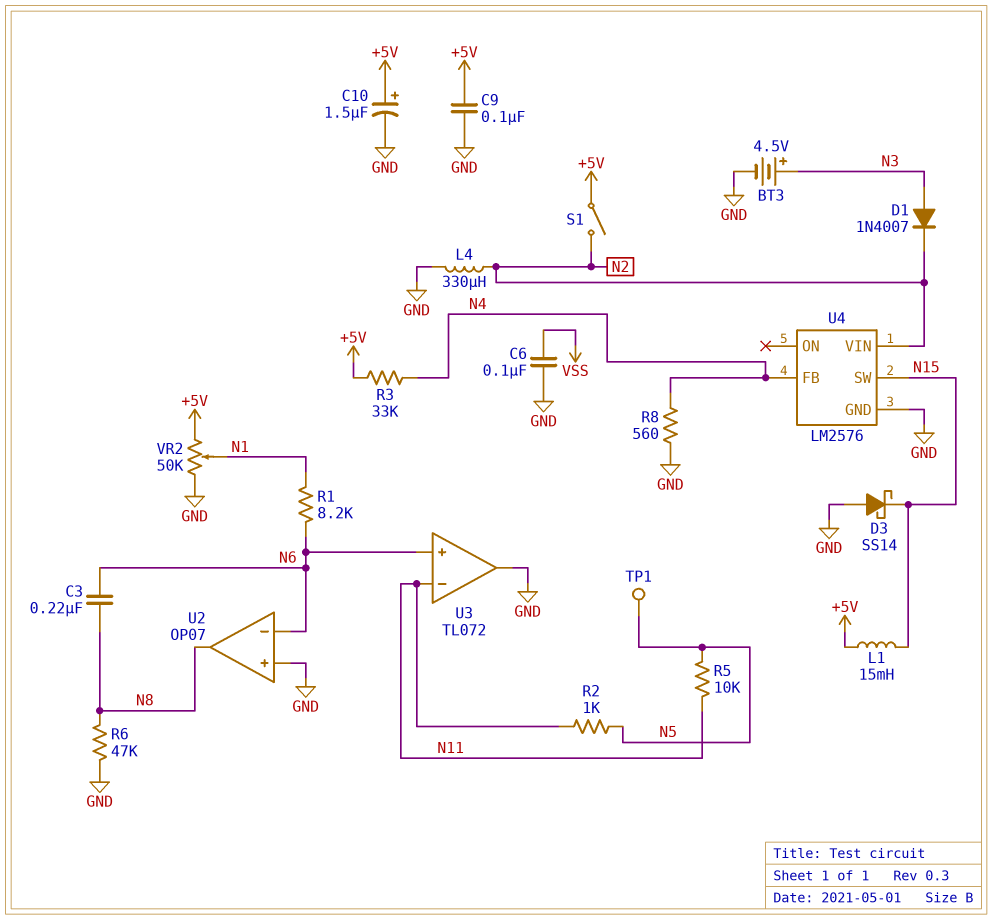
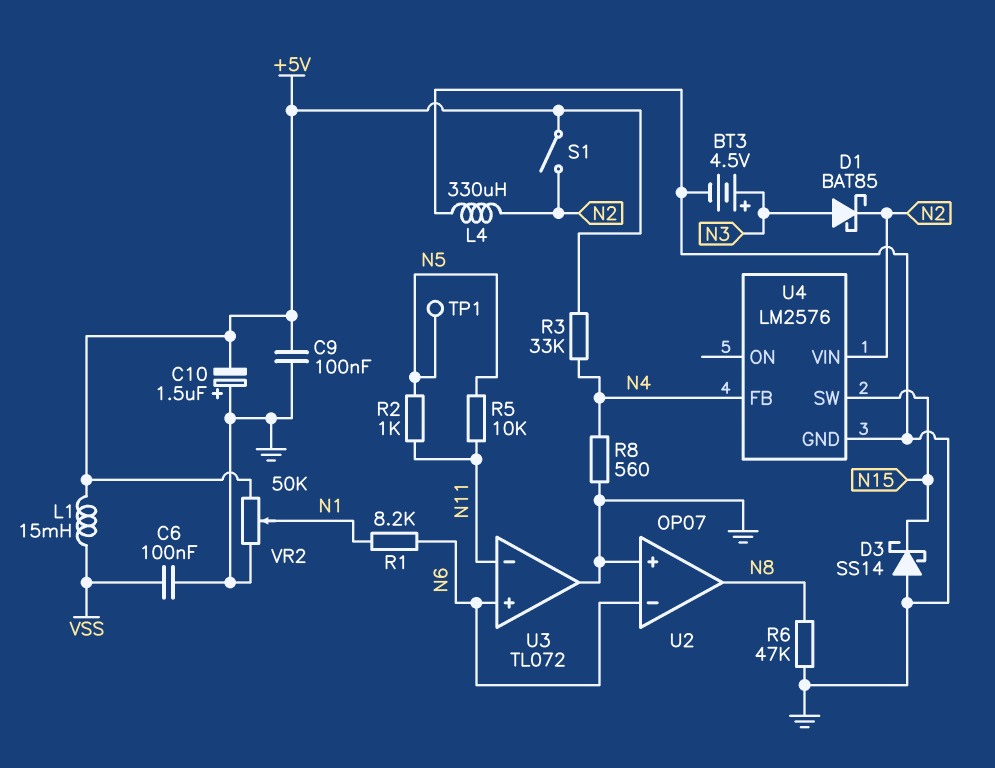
C3: 220nF (N6, N8) -> none
C10: 1.5uF (plus +5V, minus GND) -> 1.5uF (plus GND, minus +5V)
D1: diode 1N4007 (A N3, K N2) -> schottky BAT85 (A N3, K N2)
L1: 15mH (+5V, N15) -> 15mH (+5V, VSS)

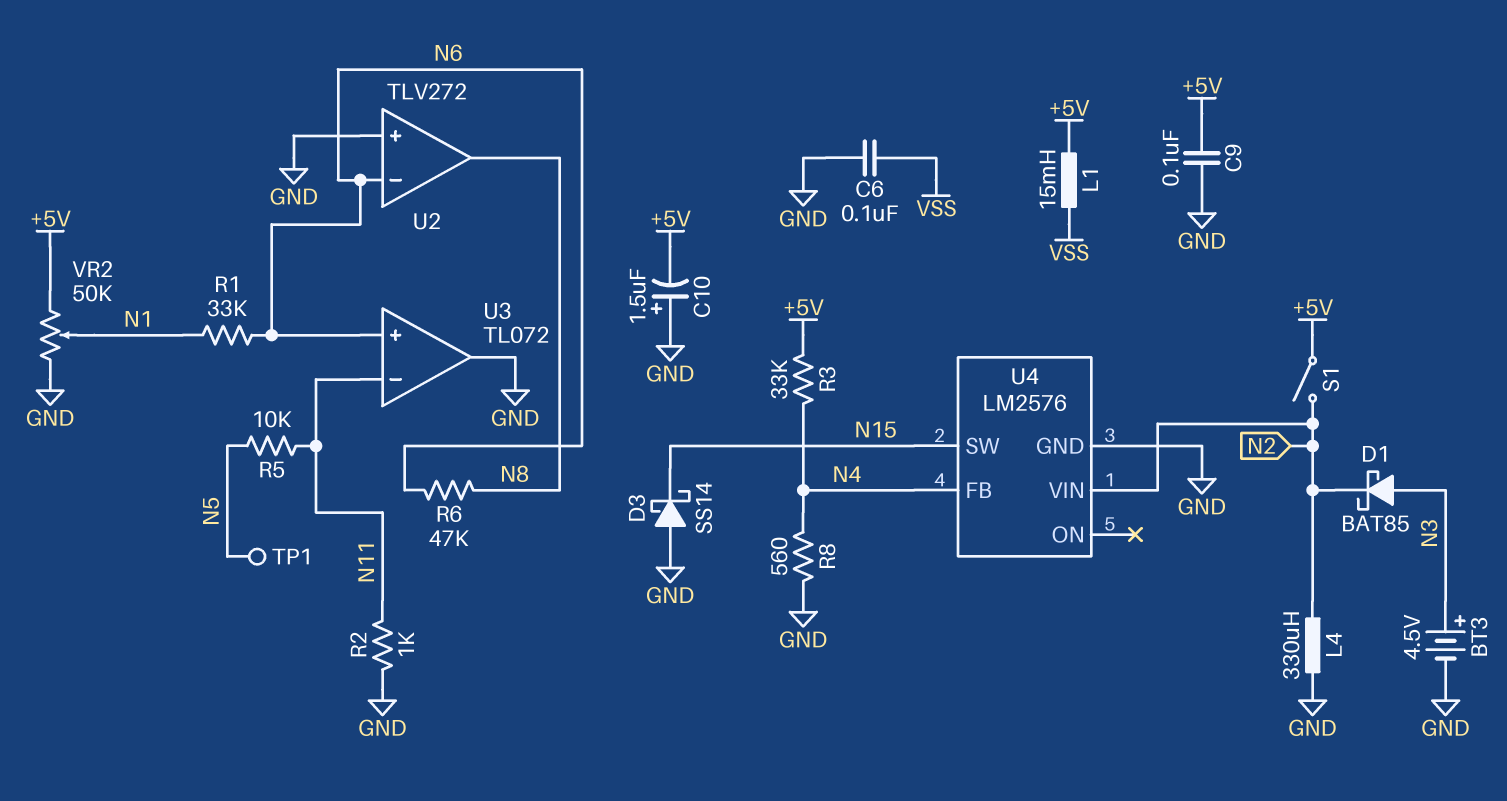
R1: 8.2k (N1, N6) -> 33k (N1, N6)
R2: 1k (N5, N11) -> 1k (GND, N11)
R6: 47k (GND, N8) -> 47k (N6, N8)
U2: OP07 -> TLV272

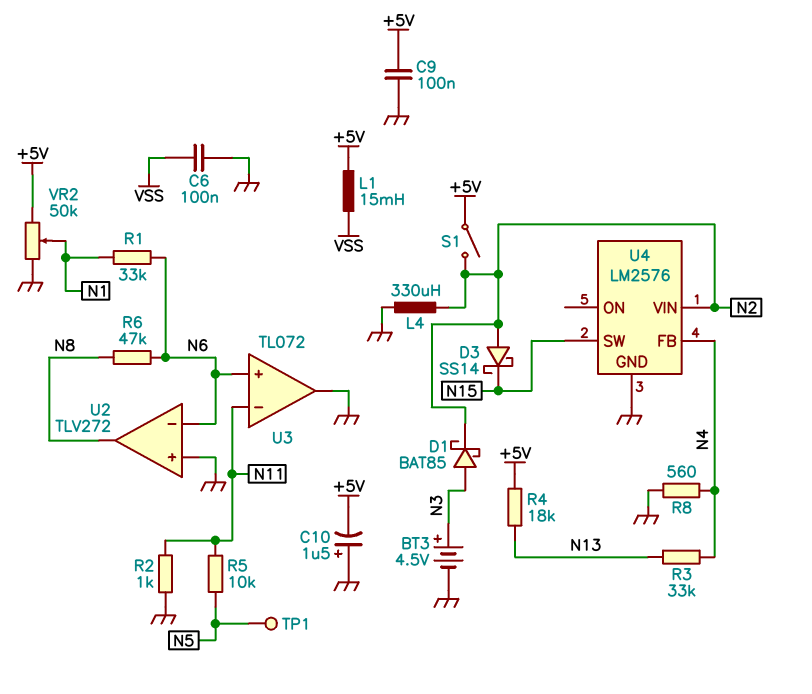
D3: schottky SS14 (A GND, K N15) -> schottky SS14 (A N2, K N15)
R3: 33k (+5V, N4) -> 33k (N4, N13)
R4: none -> 18k (+5V, N13)

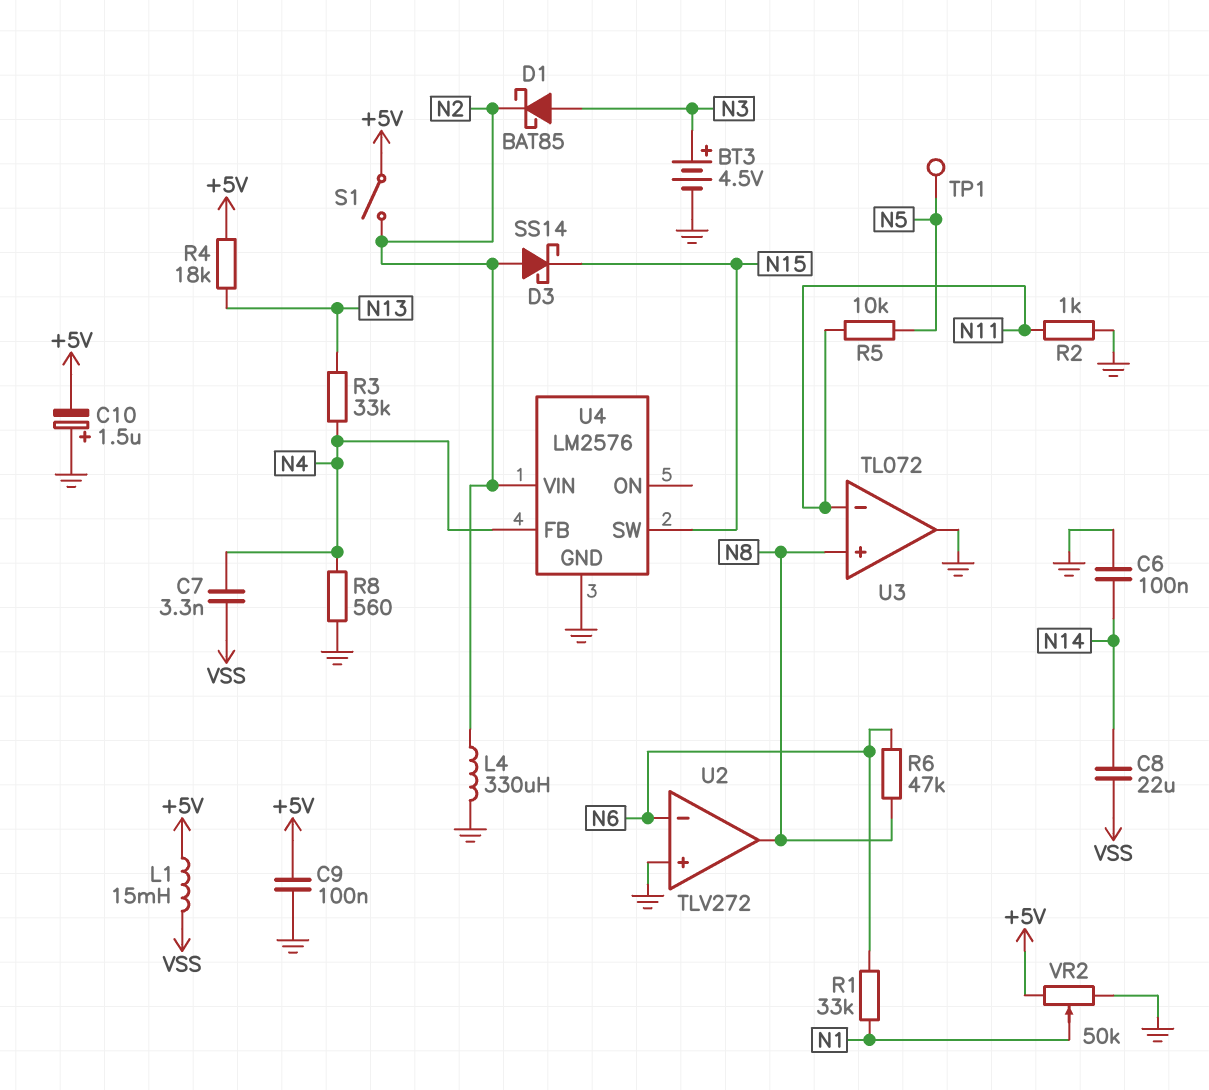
C6: 100nF (GND, VSS) -> 100nF (GND, N14)
C7: none -> 3.3nF (N4, VSS)
C8: none -> 22uF (N14, VSS)
U3 pin in+: N6 -> N8

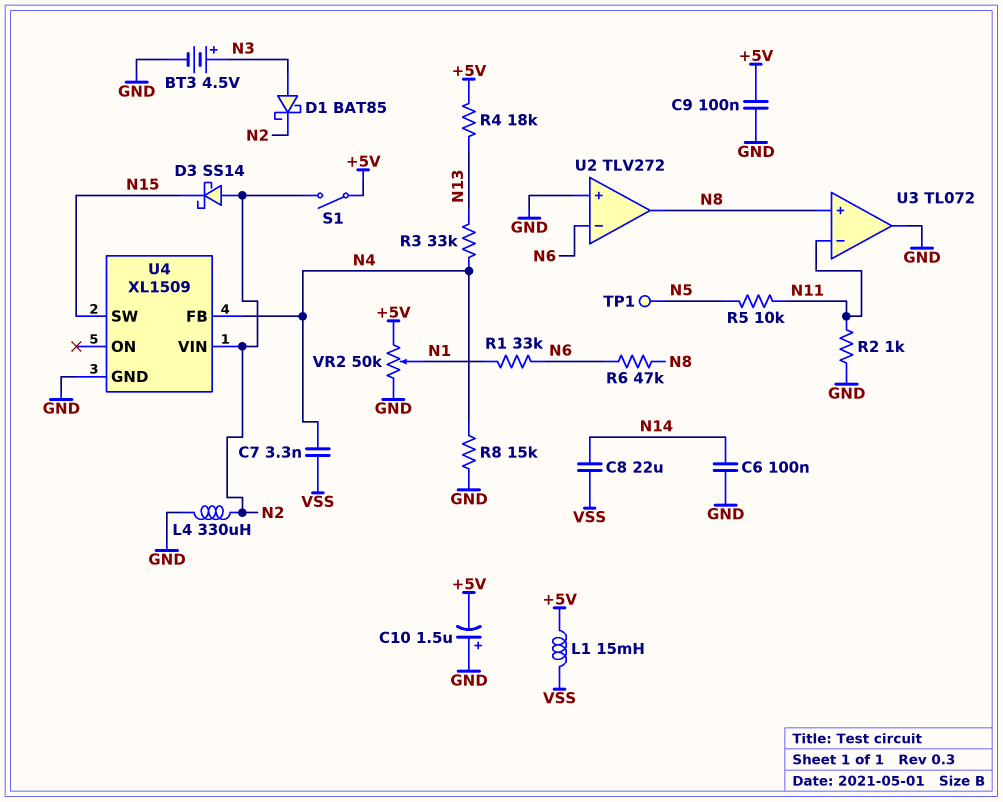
R8: 560 (GND, N4) -> 15k (GND, N4)
U4: LM2576 -> XL1509

